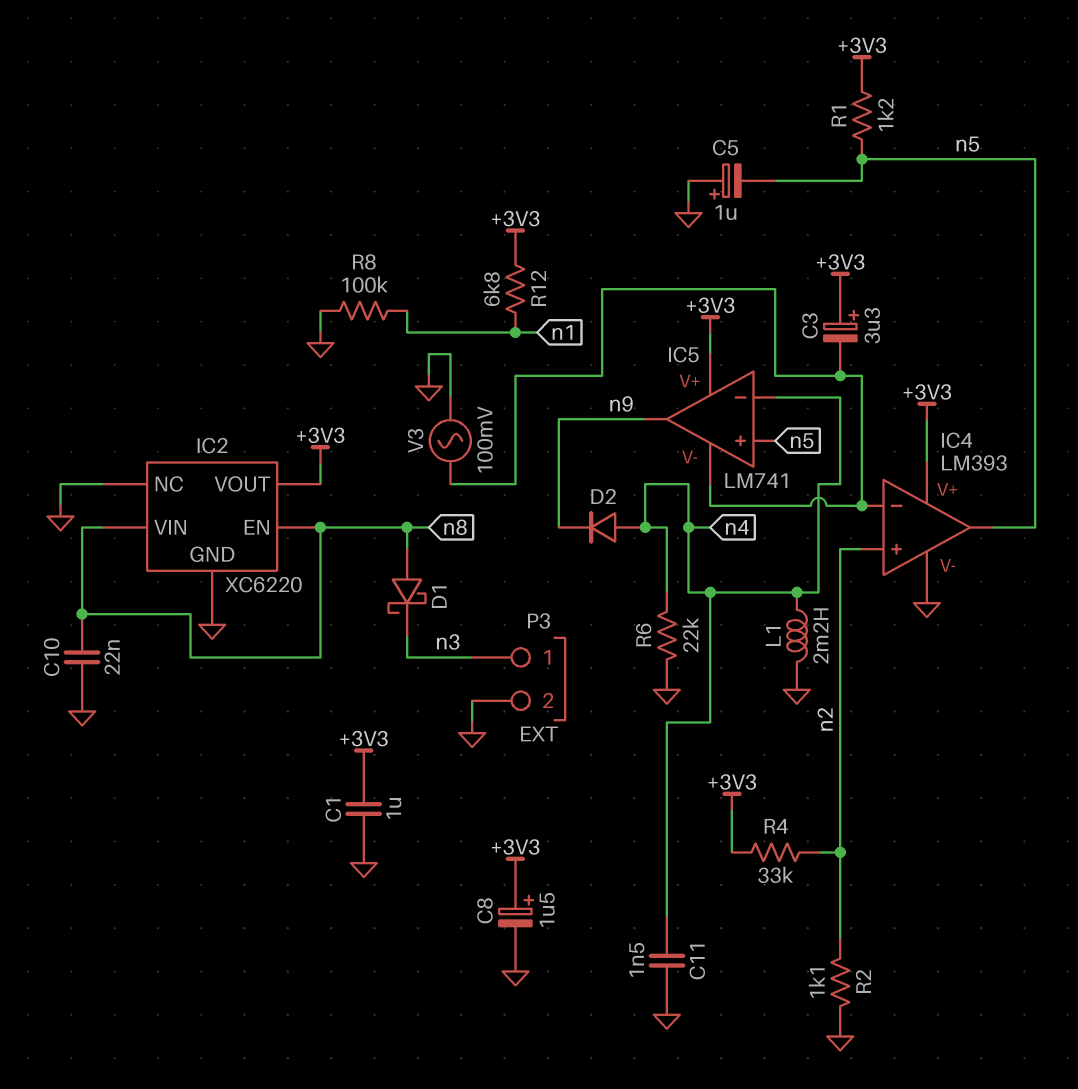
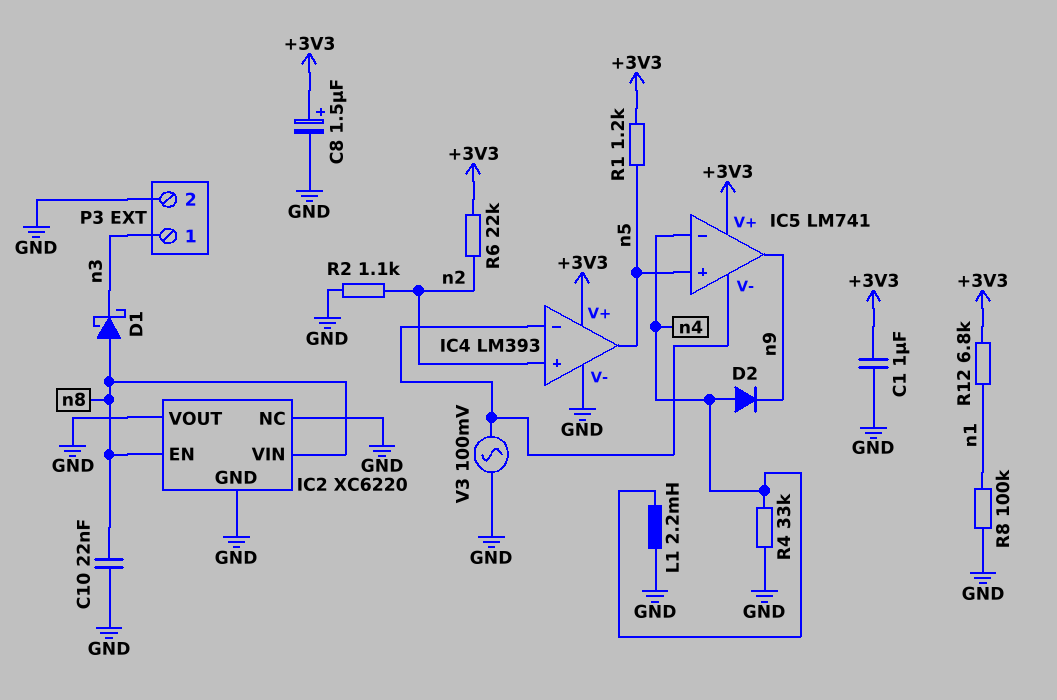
C3: 3.3uF (plus +3V3, minus IC4/in-) -> none
C5: 1uF (plus GND, minus n5) -> none
C11: 1.5nF (GND, n4) -> none
IC2 pin VOUT: +3V3 -> GND
R4: 33k (+3V3, n2) -> 33k (GND, n4)
R6: 22k (GND, n4) -> 22k (+3V3, n2)

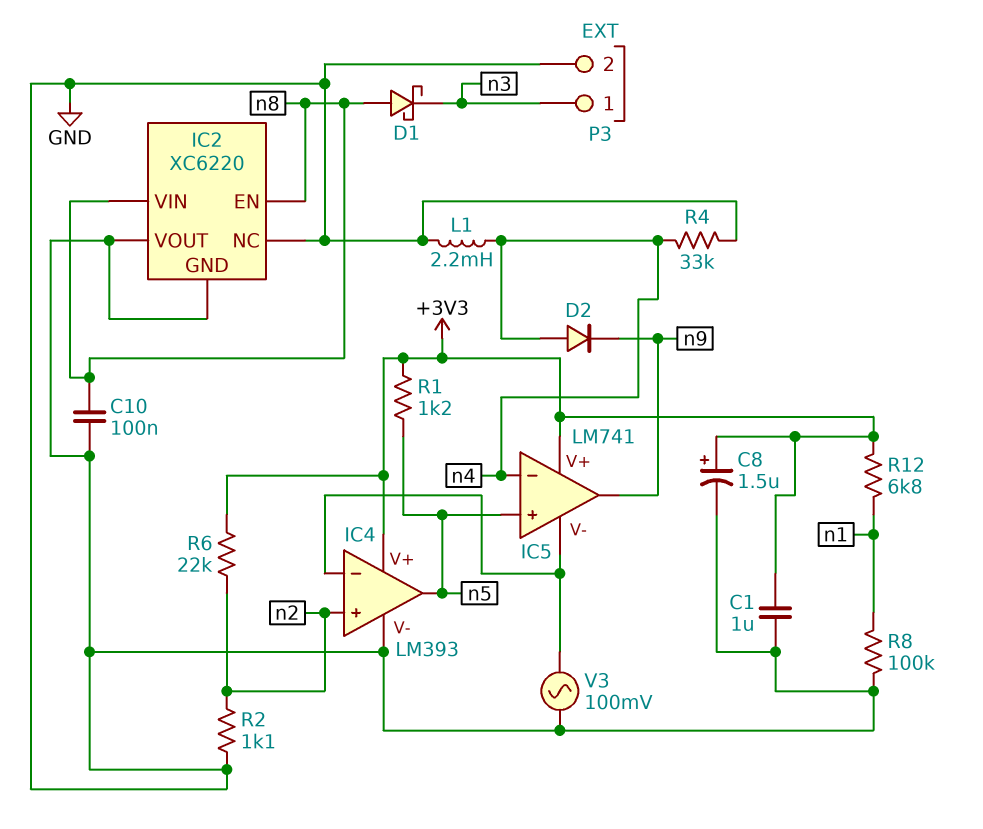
C10: 22nF (GND, n8) -> 100nF (GND, n8)

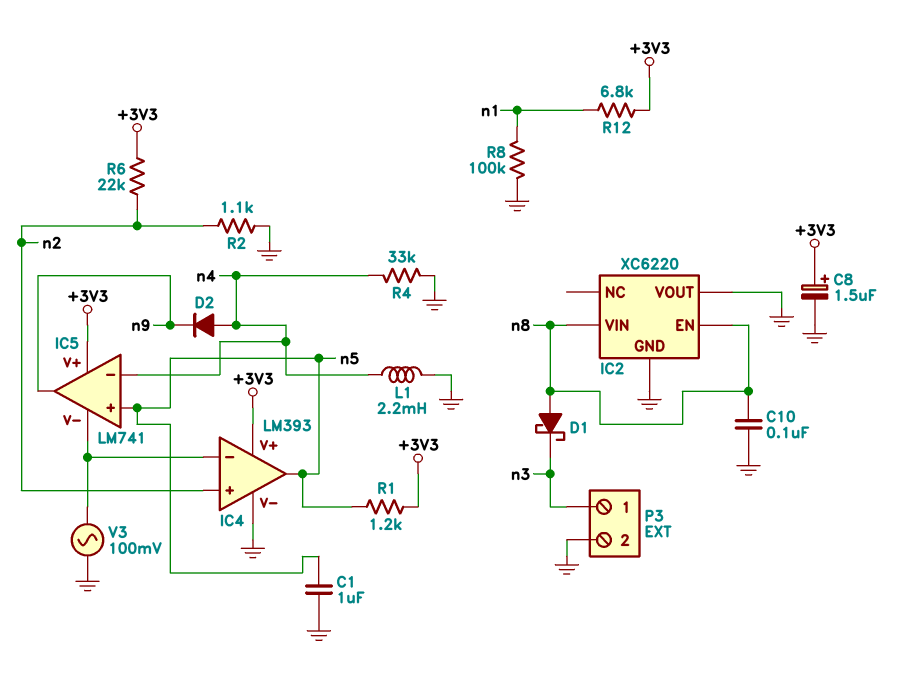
C1: 1uF (+3V3, GND) -> 1uF (GND, n5)
IC2 pin NC: GND -> none

